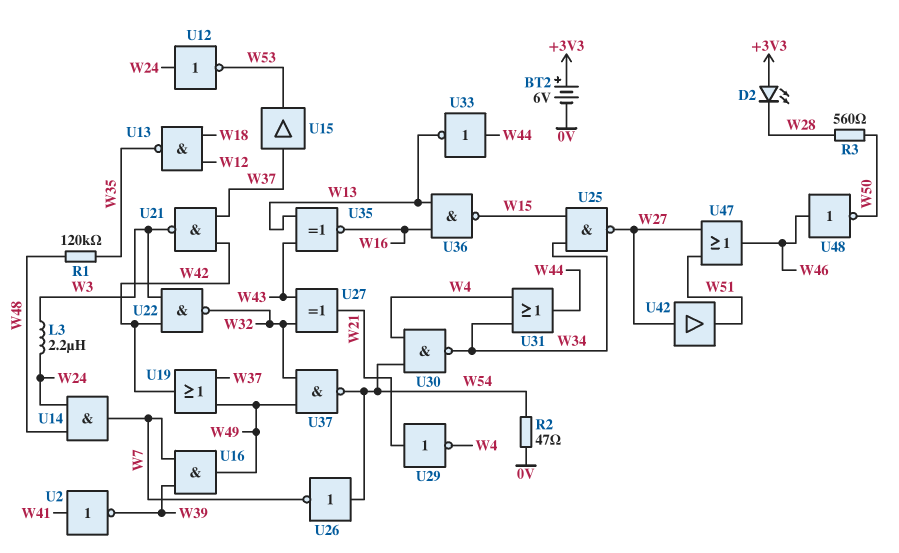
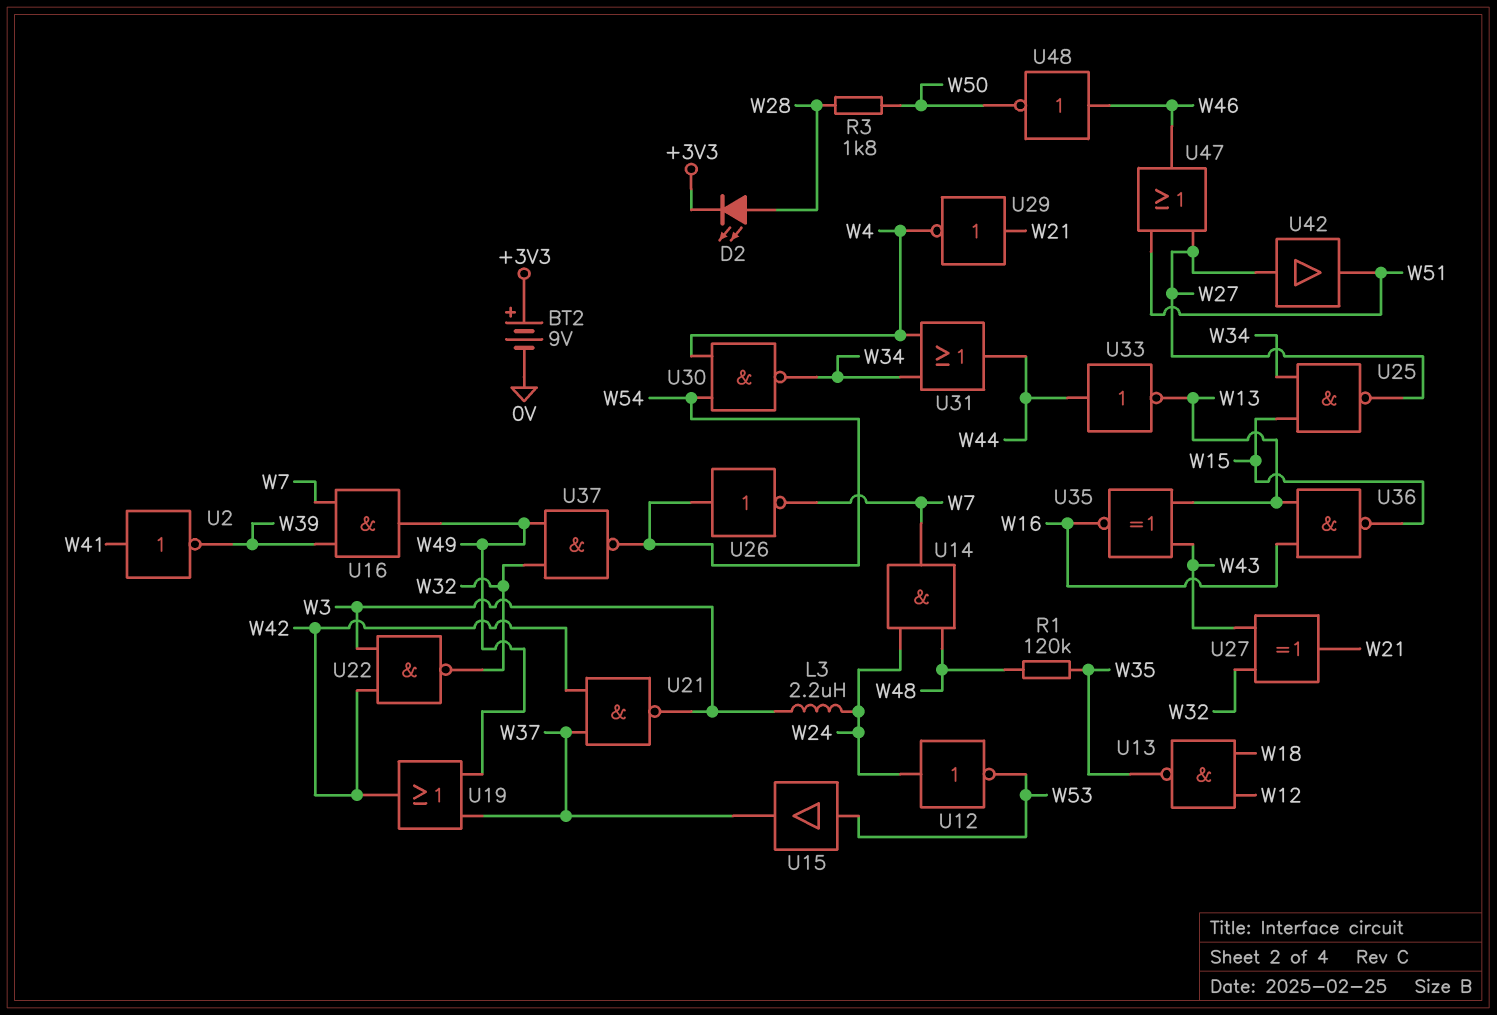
BT2: 6V (plus +3V3, minus 0V) -> 9V (plus +3V3, minus 0V)
D2: LED (A +3V3, K W28) -> LED (A W28, K +3V3)
R2: 47 (0V, W54) -> none
R3: 560 (W28, W50) -> 1.8k (W28, W50)
U15: buffer (in W37, out W53) -> buffer (in W53, out W37)

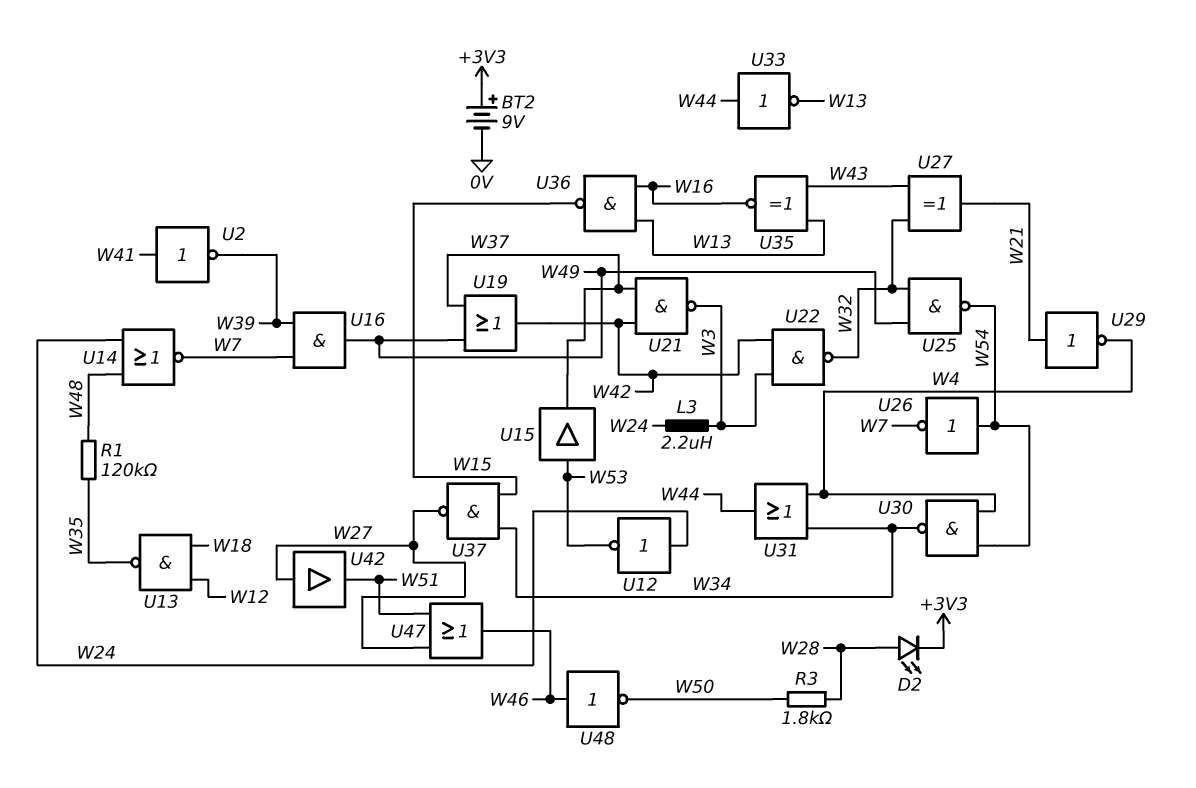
U14: AND (in W24, in W48, out W7) -> NOR (in W24, in W48, out W7)
U25: NAND (in W15, in W34, out W27) -> NAND (in W32, in W49, out W54)
U37: NAND (in W32, in W49, out W54) -> NAND (in W15, in W34, out W27)

